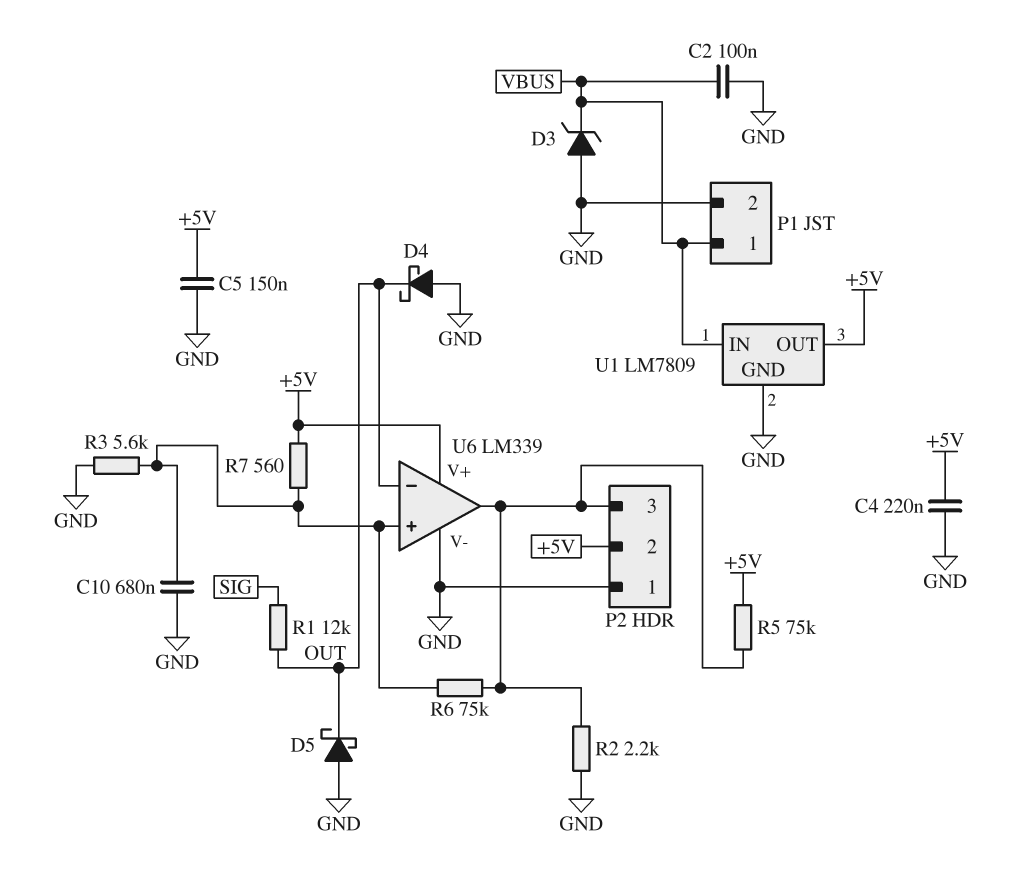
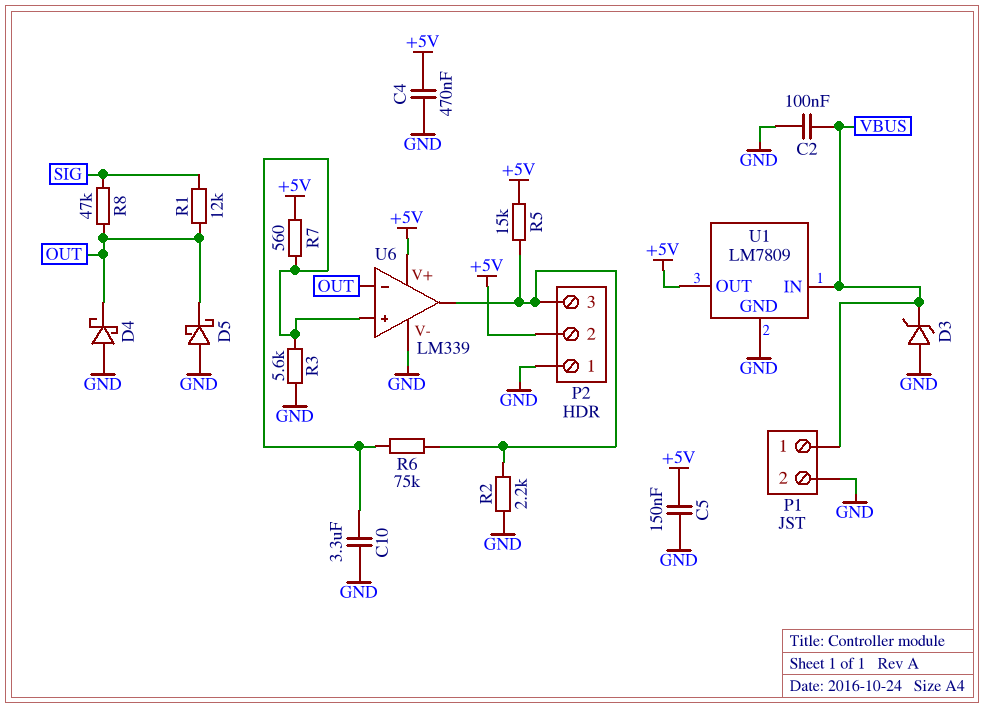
C4: 220nF (+5V, GND) -> 470nF (+5V, GND)
C10: 680nF (GND, U6/in+) -> 3.3uF (GND, U6/in+)
R5: 75k (+5V, P2/3) -> 15k (+5V, P2/3)
R8: none -> 47k (OUT, SIG)

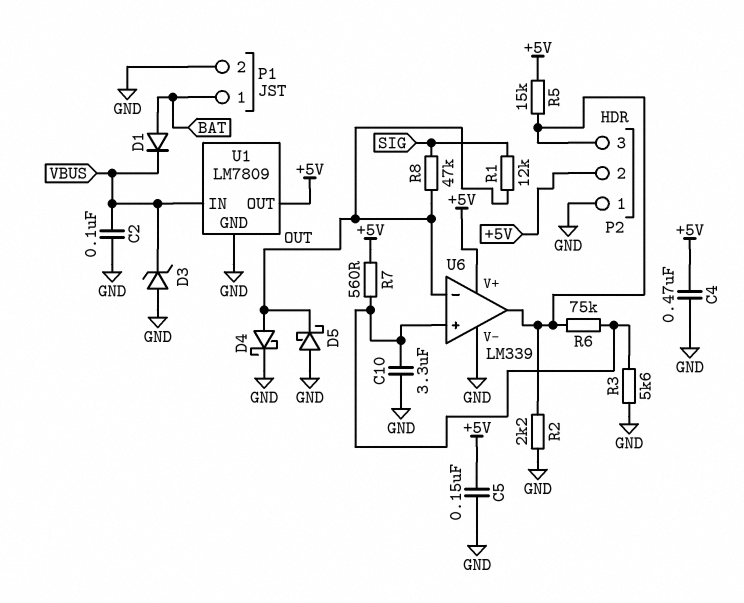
D1: none -> diode (A BAT, K VBUS)
D4: schottky (A GND, K OUT) -> schottky (A OUT, K GND)
P1 pin 1: VBUS -> BAT

